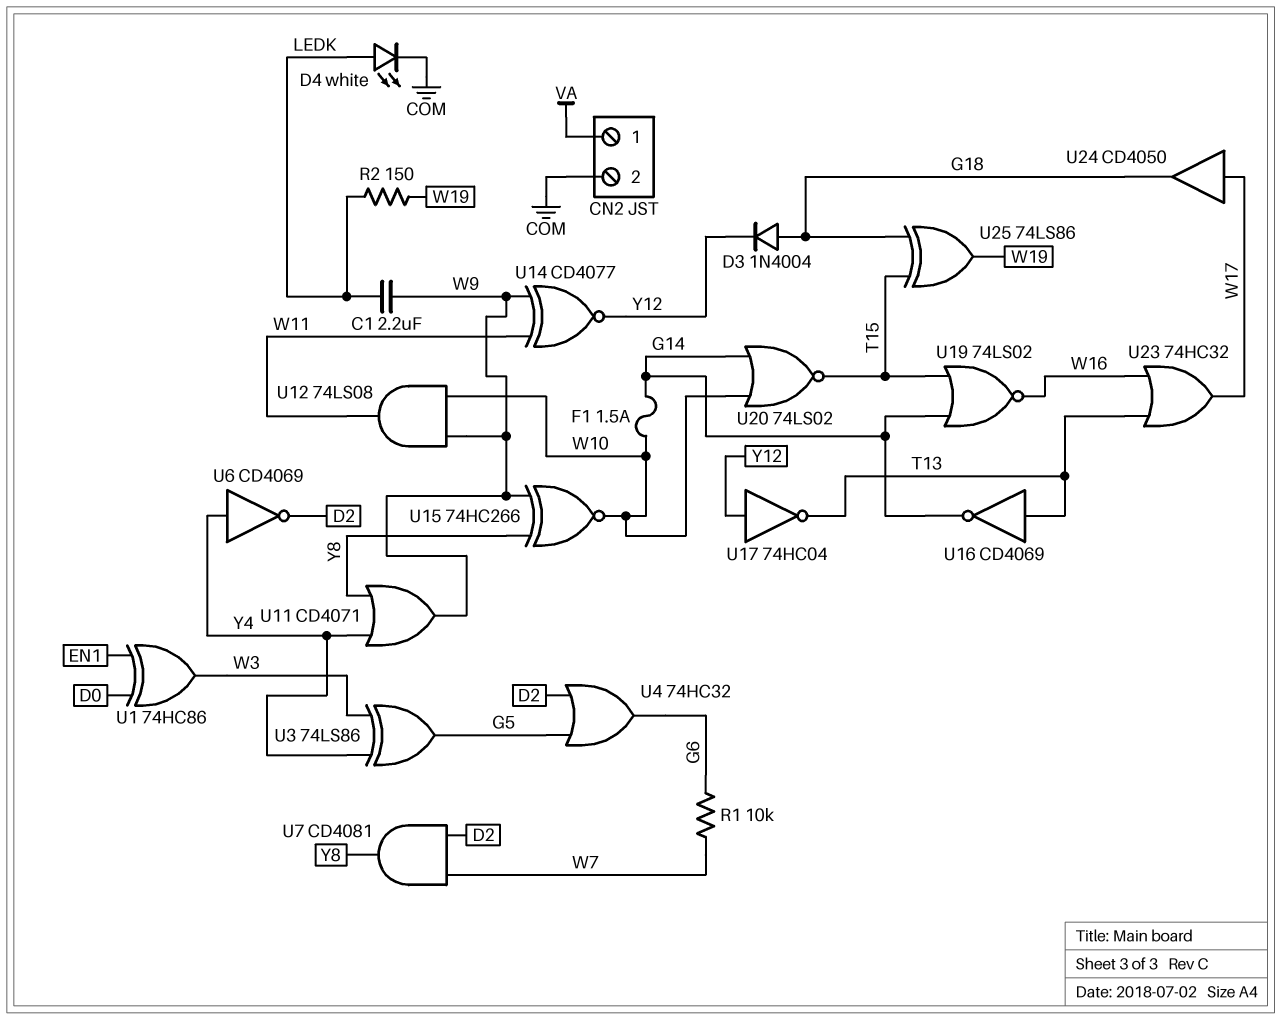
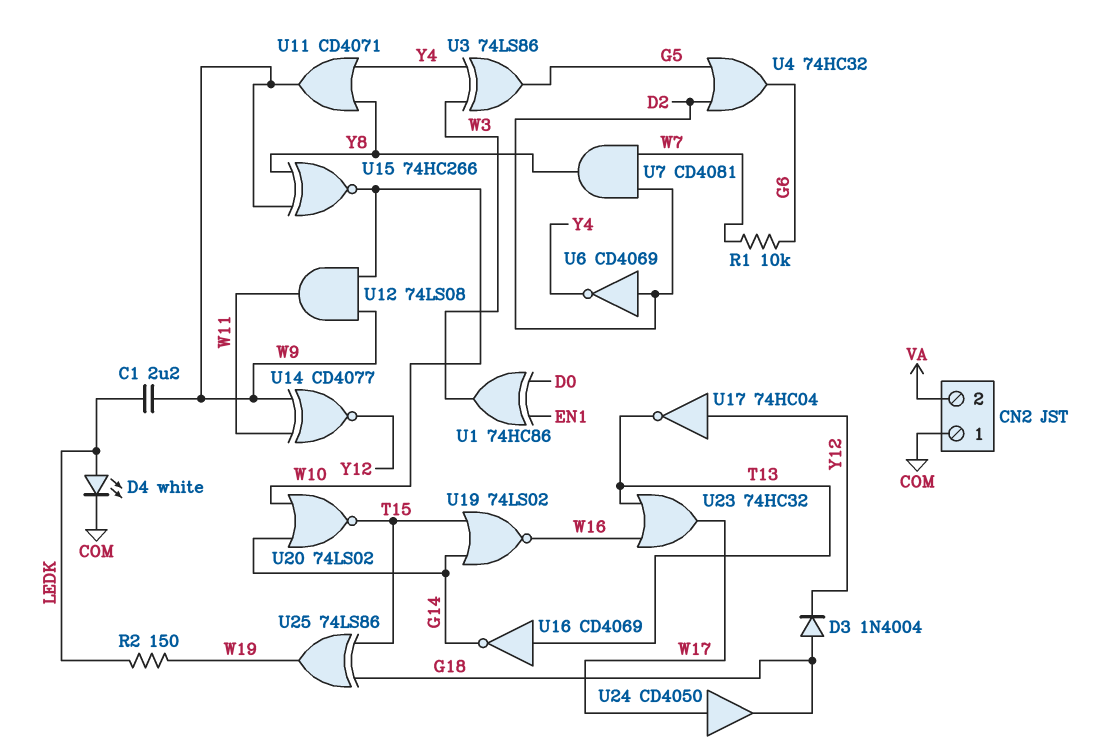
CN2 pin 1: VA -> COM
CN2 pin 2: COM -> VA
F1: 1.5A (G14, W10) -> none
U6: NOT CD4069 (in Y4, out D2) -> NOT CD4069 (in D2, out Y4)

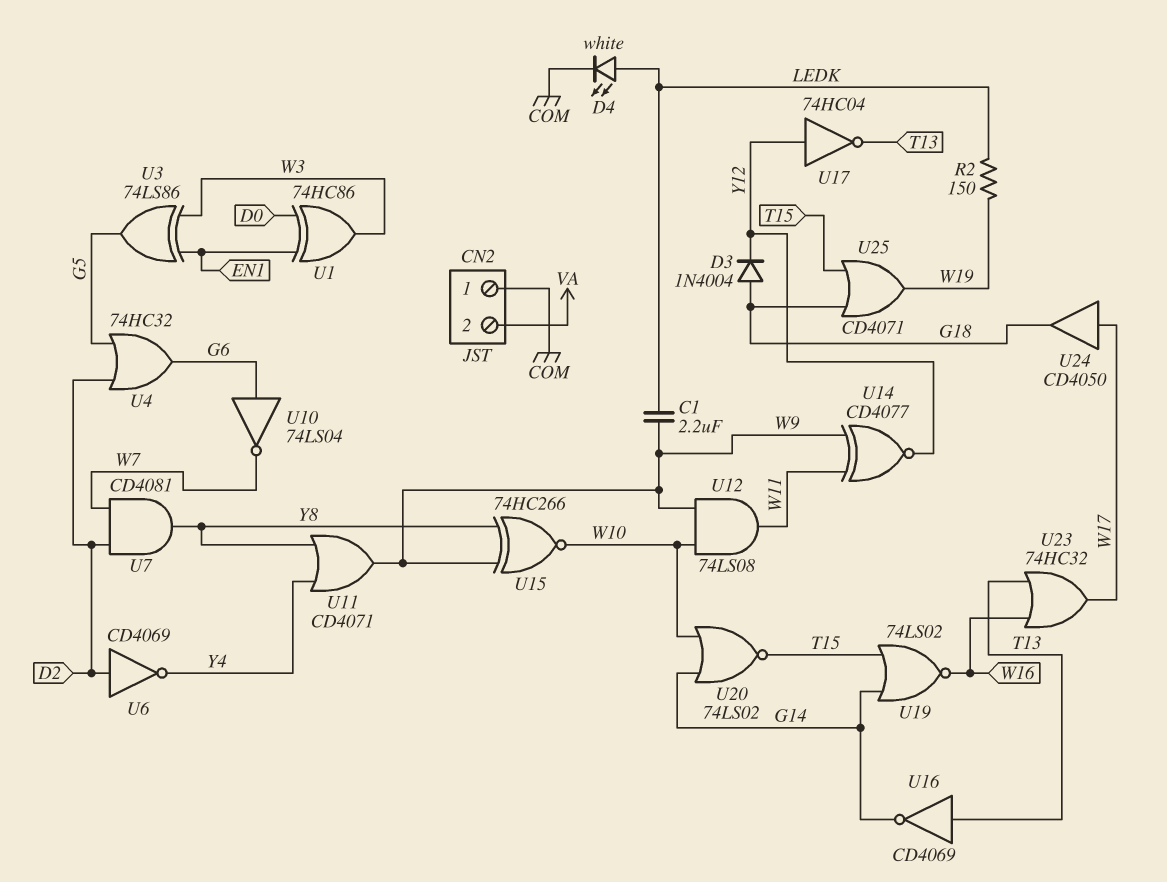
R1: 10k (G6, W7) -> none
U3: XOR 74LS86 (in W3, in Y4, out G5) -> XOR 74LS86 (in EN1, in W3, out G5)
U10: none -> NOT 74LS04 (in G6, out W7)
U25: XOR 74LS86 (in G18, in T15, out W19) -> OR CD4071 (in G18, in T15, out W19)

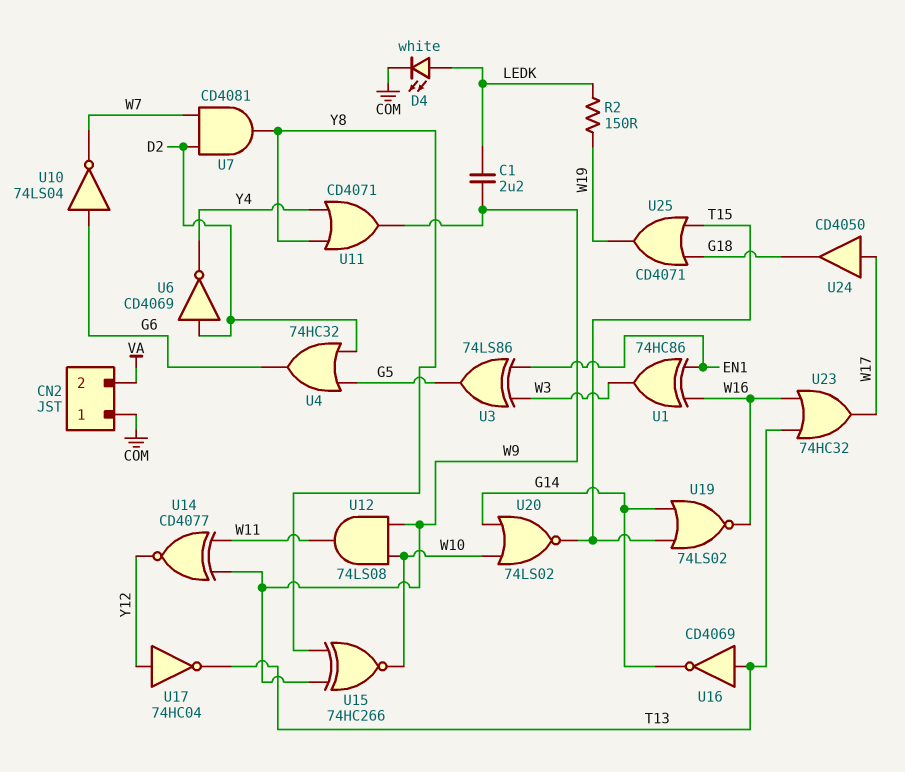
D3: diode 1N4004 (A G18, K Y12) -> none
U1: XOR 74HC86 (in D0, in EN1, out W3) -> XOR 74HC86 (in EN1, in W16, out W3)

